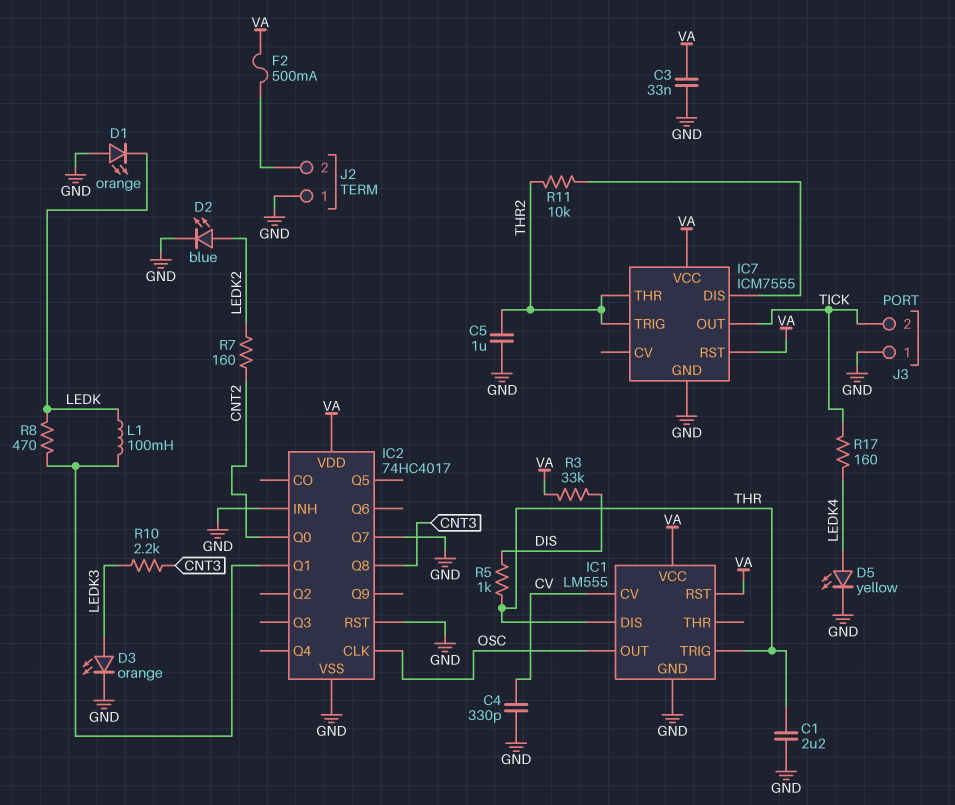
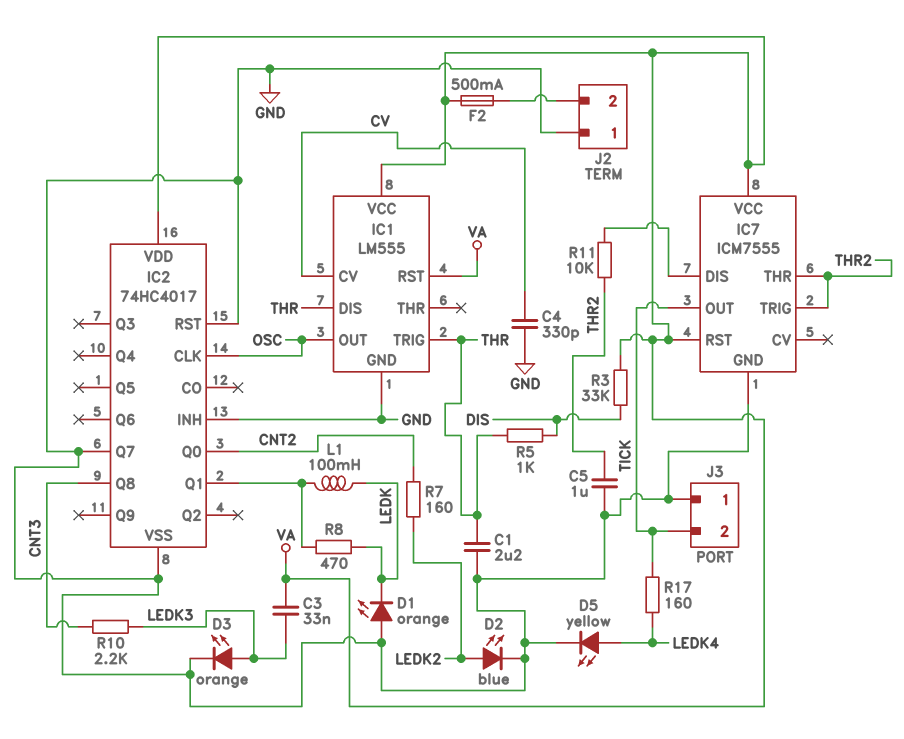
C3: 33nF (GND, VA) -> 33nF (LEDK3, VA)

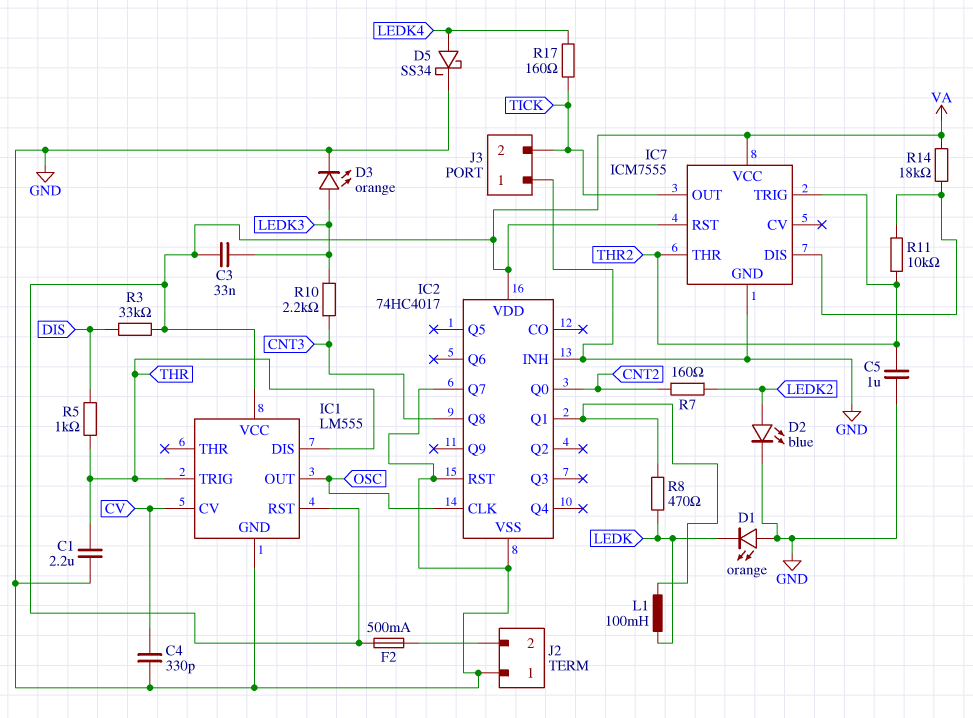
D5: LED yellow (A LEDK4, K GND) -> schottky SS34 (A LEDK4, K GND)
R14: none -> 18k (IC7/DIS, VA)

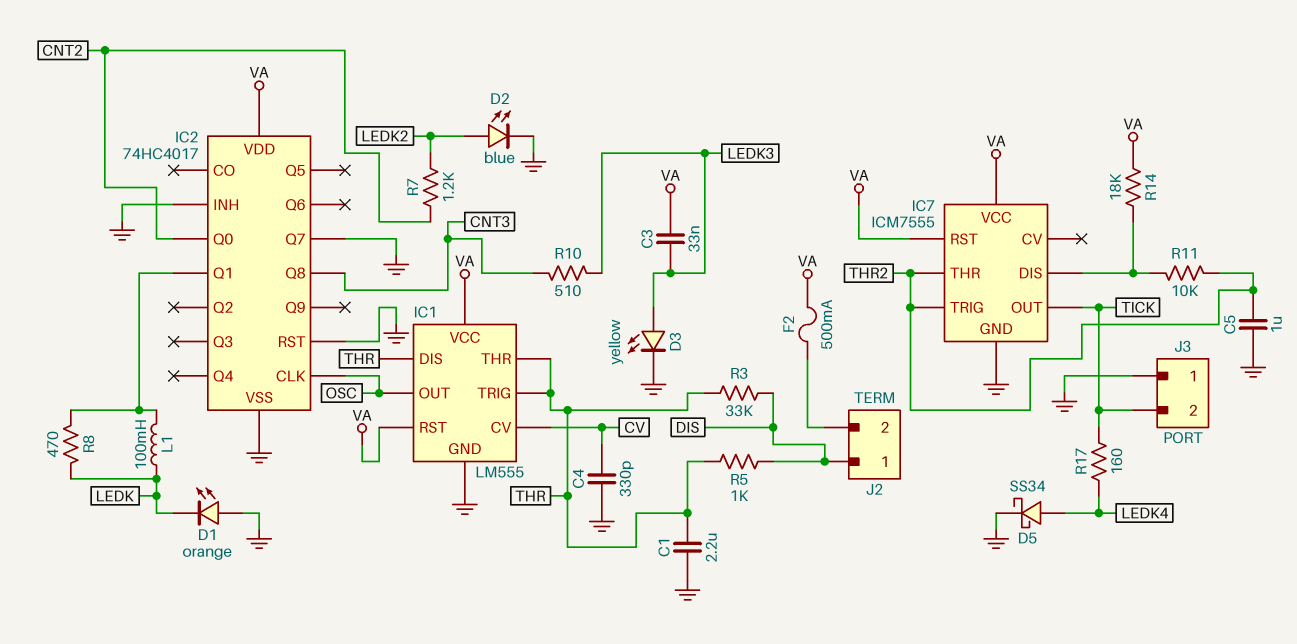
D3: LED orange (A LEDK3, K GND) -> LED yellow (A LEDK3, K GND)
IC1 pin THR: none -> THR
J2 pin 1: GND -> DIS
R3: 33k (DIS, VA) -> 33k (DIS, THR)
R7: 160 (CNT2, LEDK2) -> 1.2k (CNT2, LEDK2)
R10: 2.2k (CNT3, LEDK3) -> 510 (CNT3, LEDK3)

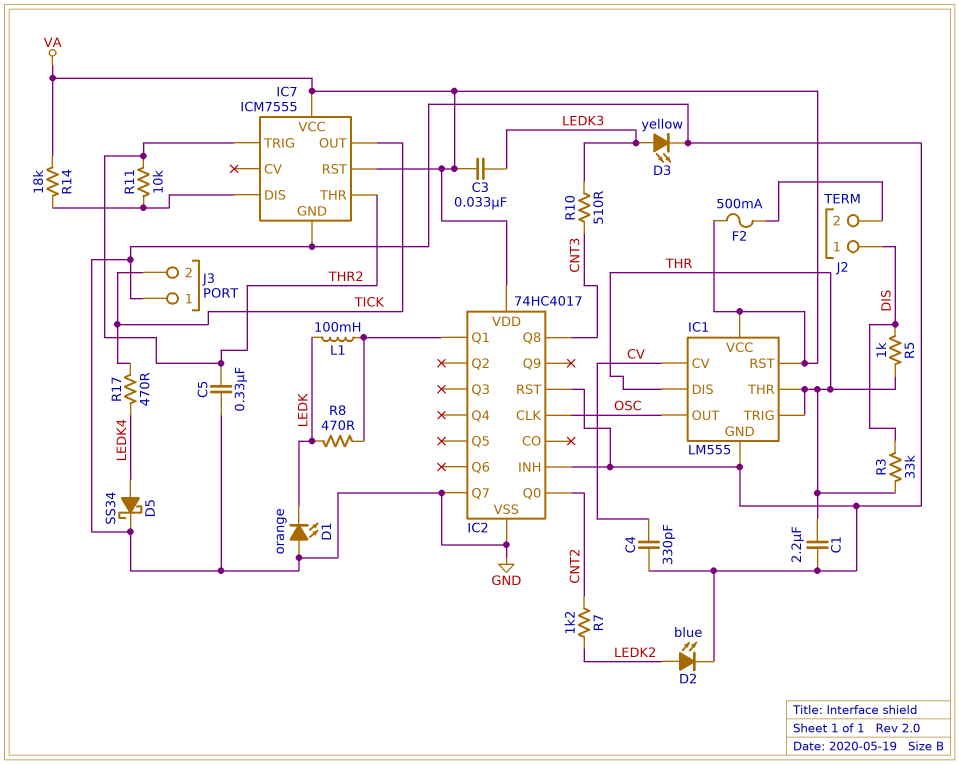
C5: 1uF (GND, THR2) -> 330nF (GND, THR2)
R17: 160 (LEDK4, TICK) -> 470 (LEDK4, TICK)

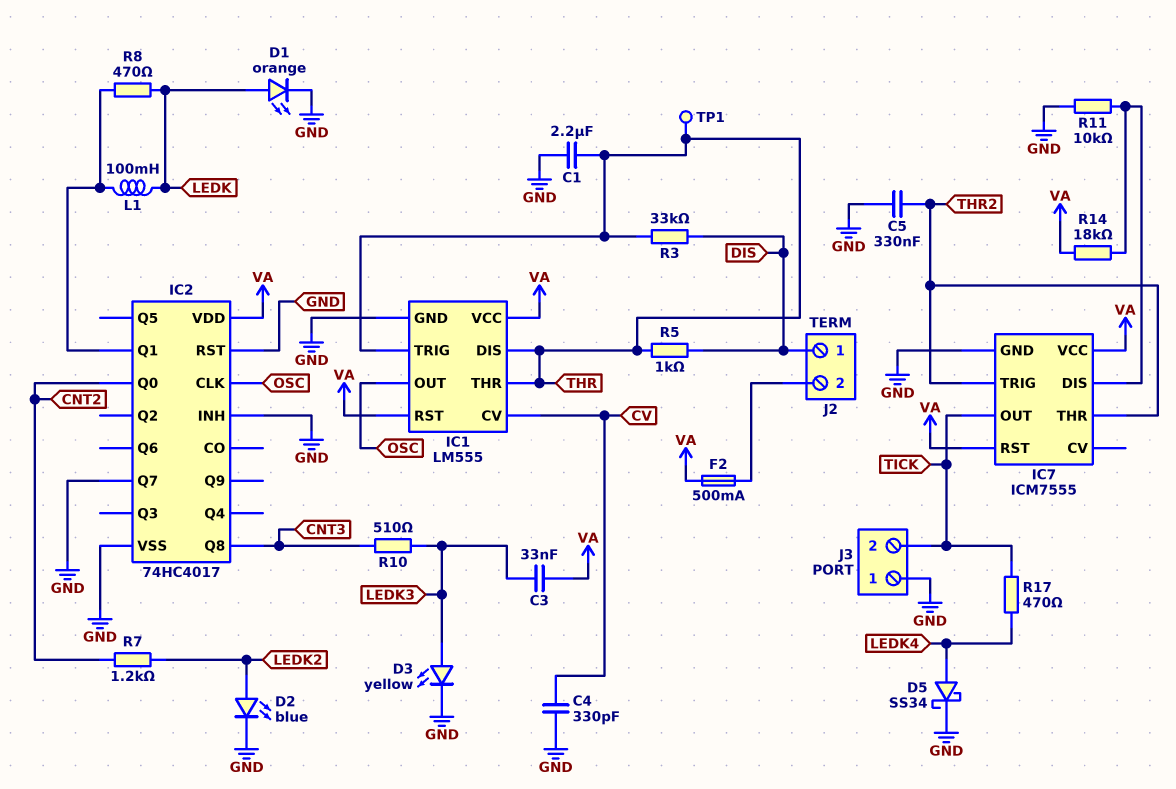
D1: LED orange (A GND, K LEDK) -> LED orange (A LEDK, K GND)
R11: 10k (IC7/DIS, THR2) -> 10k (GND, IC7/DIS)
TP1: none -> test point (THR)

